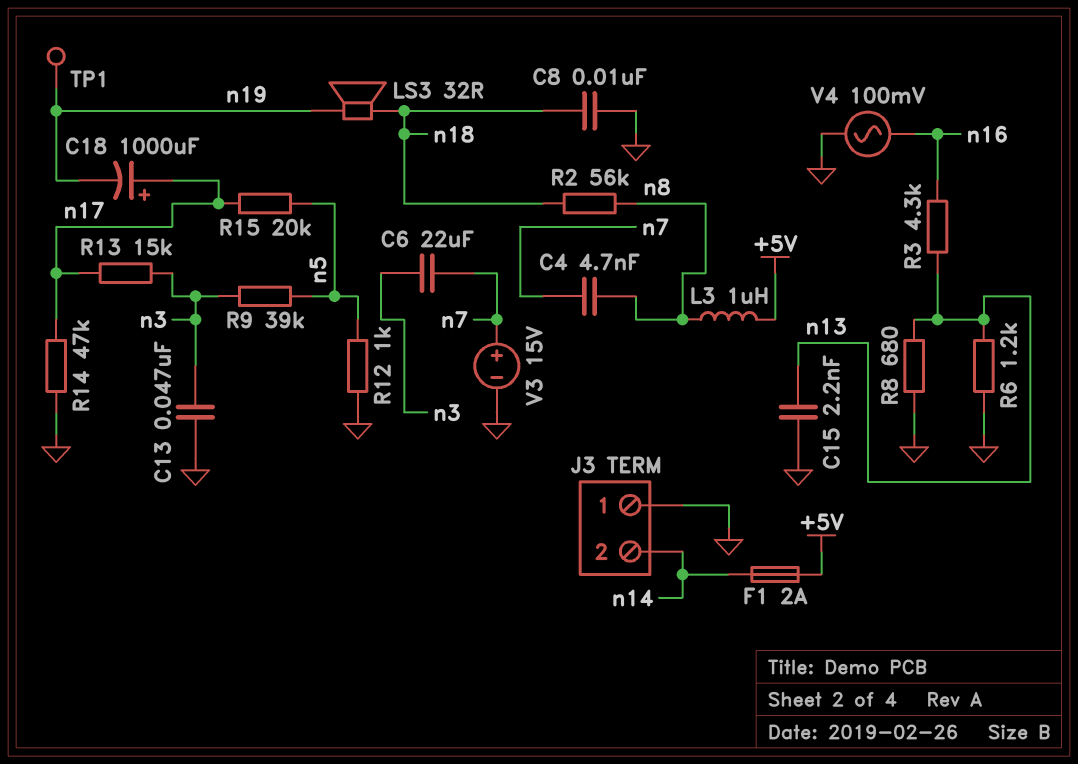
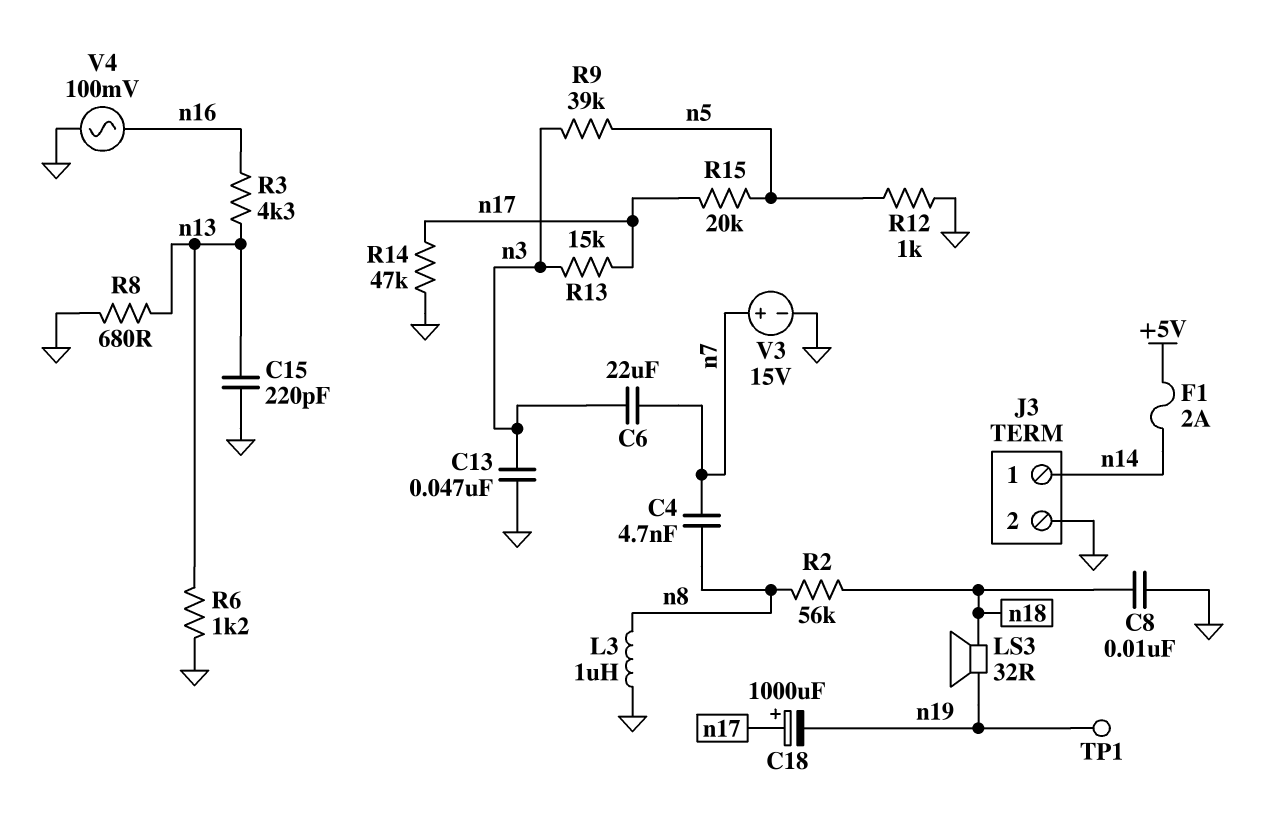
C15: 2.2nF (GND, n13) -> 220pF (GND, n13)
J3 pin 1: GND -> n14
J3 pin 2: n14 -> GND
L3: 1uH (+5V, n8) -> 1uH (GND, n8)

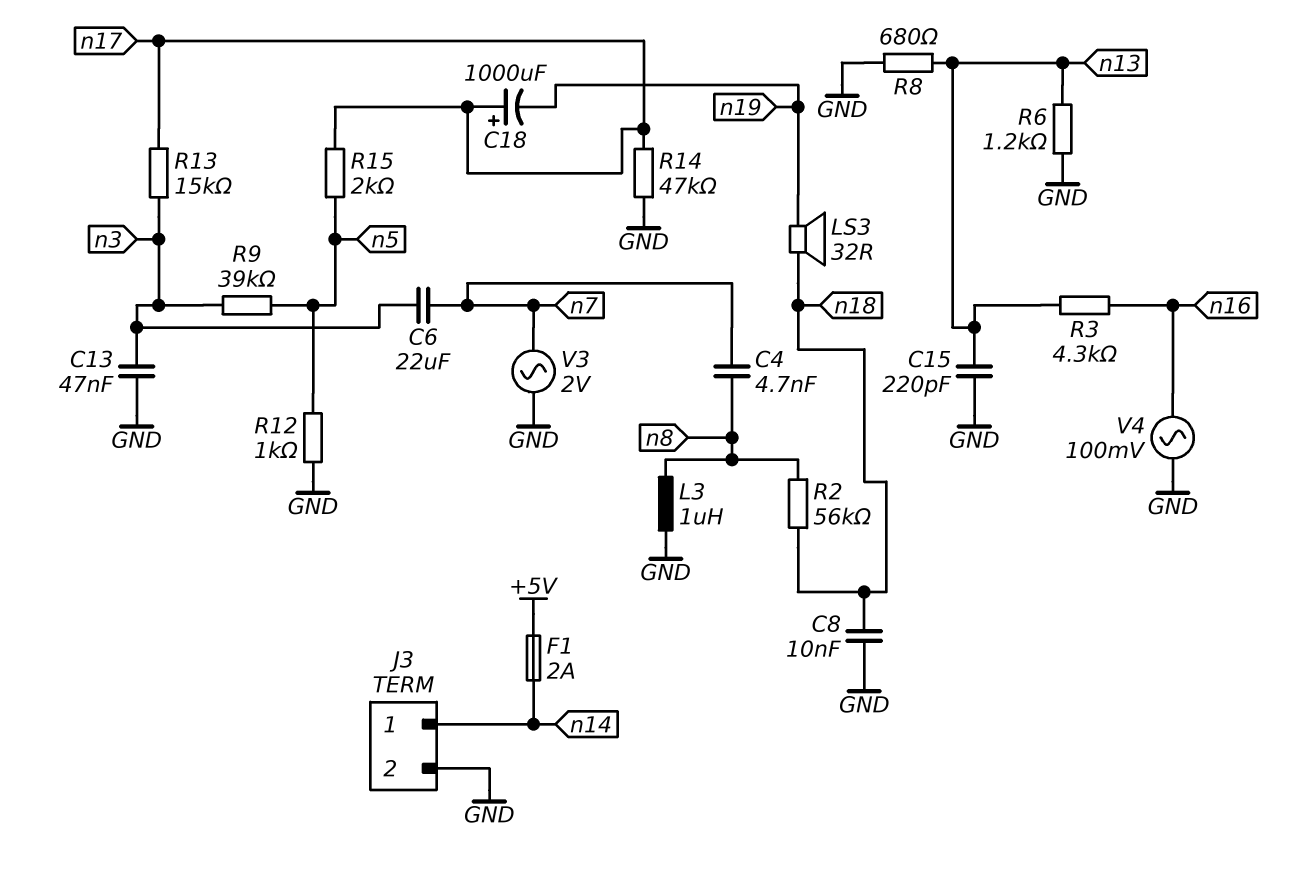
R15: 20k (n5, n17) -> 2k (n5, n17)
TP1: test point (n19) -> none
V3: 15V (plus n7, minus GND) -> AC 2V (GND, n7)

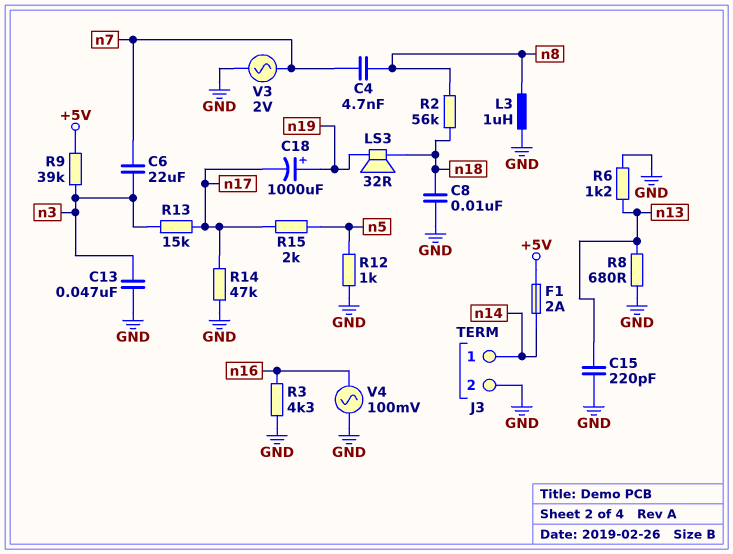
C18: 1000uF (plus n17, minus n19) -> 1000uF (plus n19, minus n17)
R3: 4.3k (n13, n16) -> 4.3k (GND, n16)
R9: 39k (n3, n5) -> 39k (+5V, n3)

